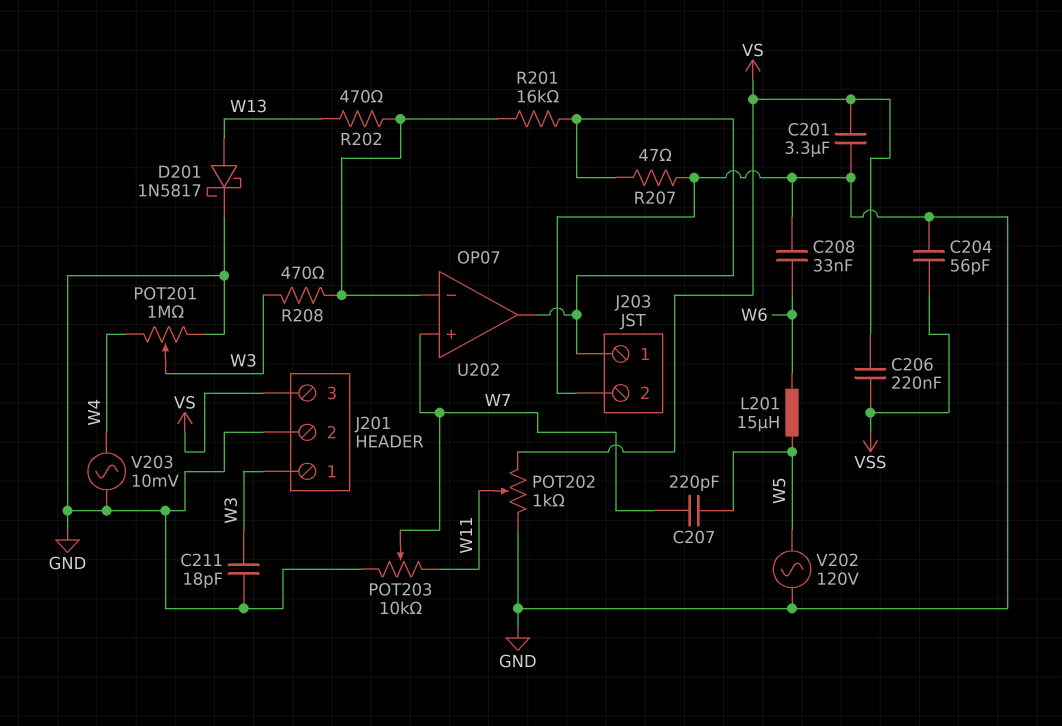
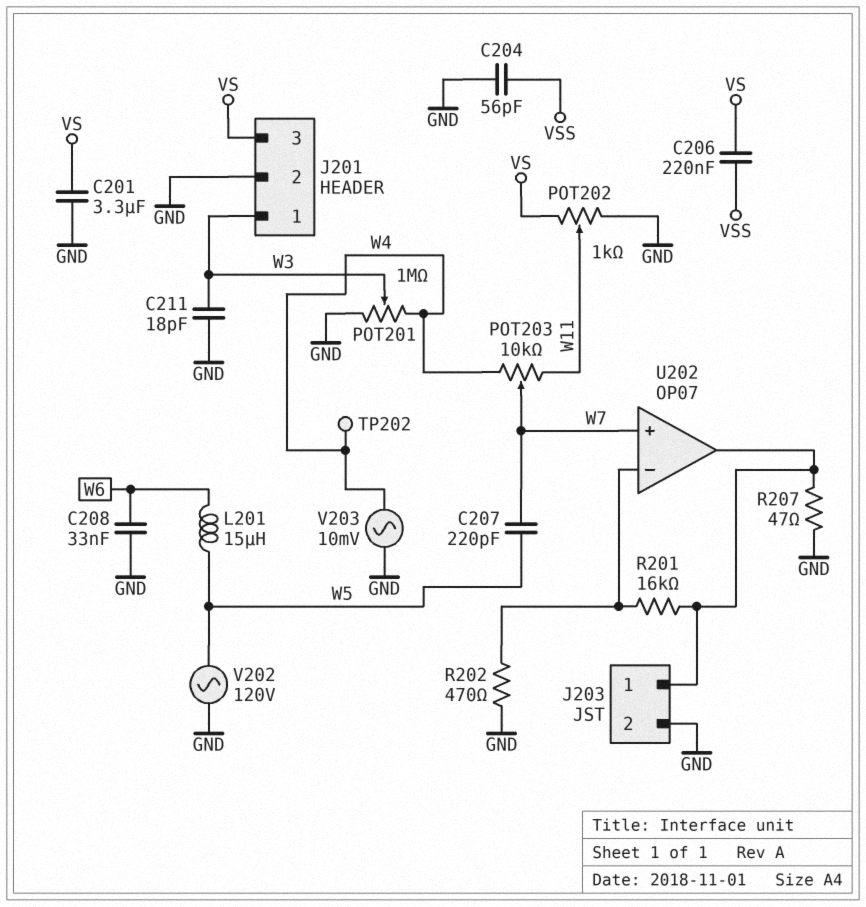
D201: schottky 1N5817 (A W13, K GND) -> none
POT203: 10k (GND, W11, wiper W7) -> 10k (W4, W11, wiper W7)
R202: 470 (U202/in-, W13) -> 470 (GND, U202/in-)
R208: 470 (U202/in-, W3) -> none
TP202: none -> test point (W4)

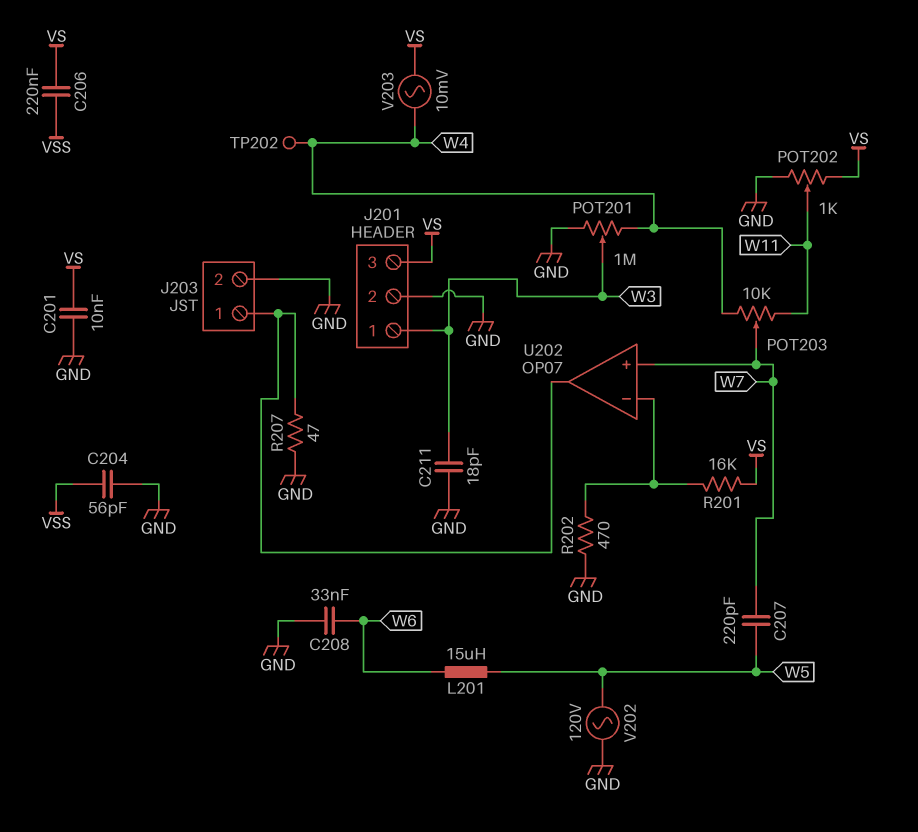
C201: 3.3uF (GND, VS) -> 10nF (GND, VS)
R201: 16k (J203/1, U202/in-) -> 16k (U202/in-, VS)
V203: AC 10mV (GND, W4) -> AC 10mV (VS, W4)

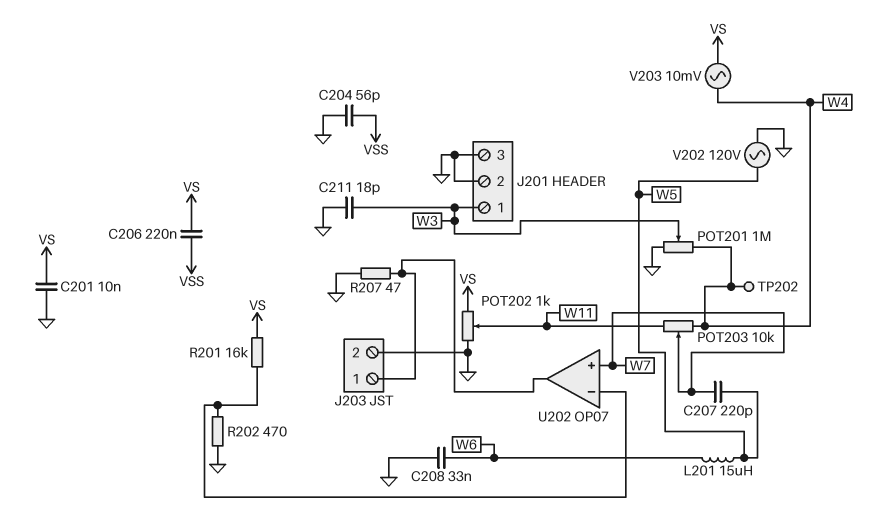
J201 pin 3: VS -> GND

